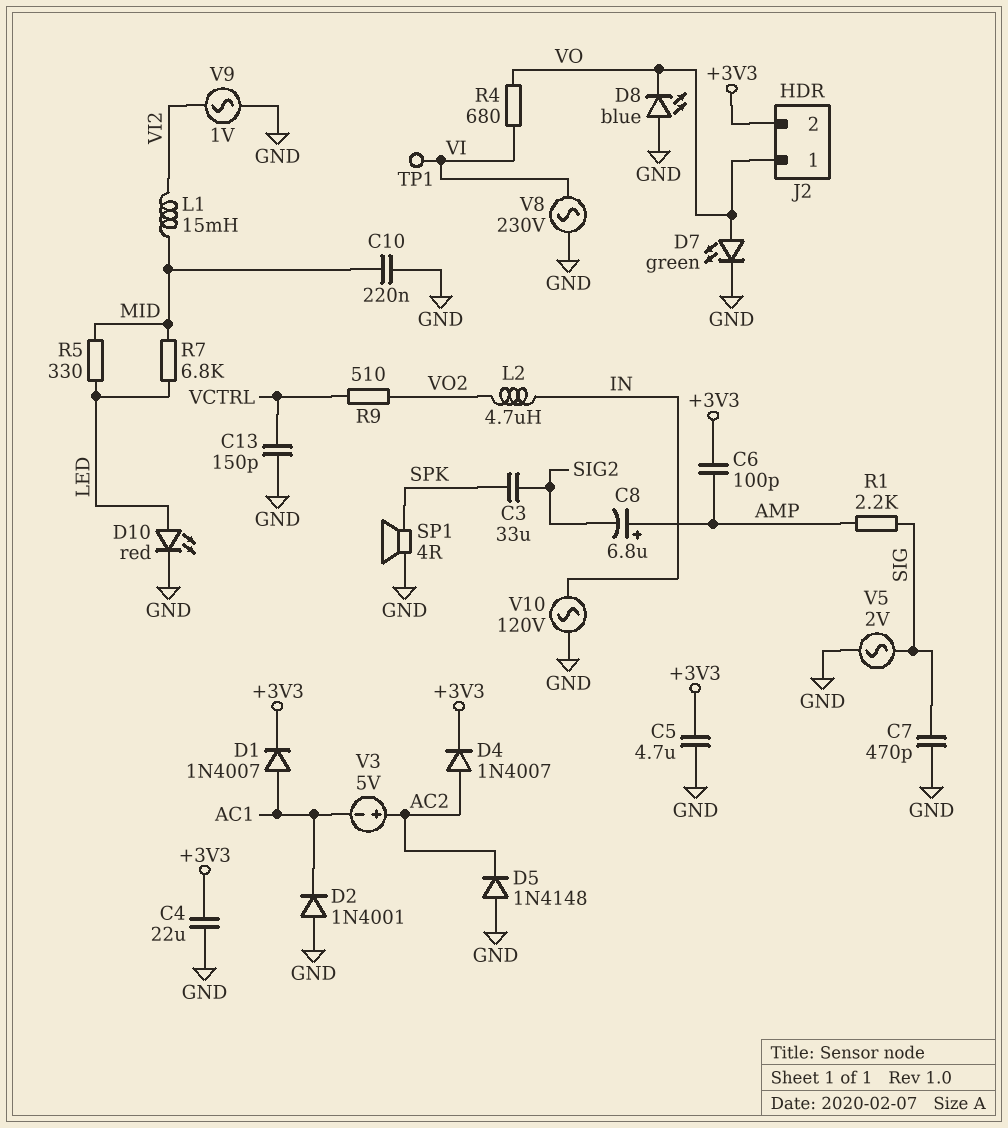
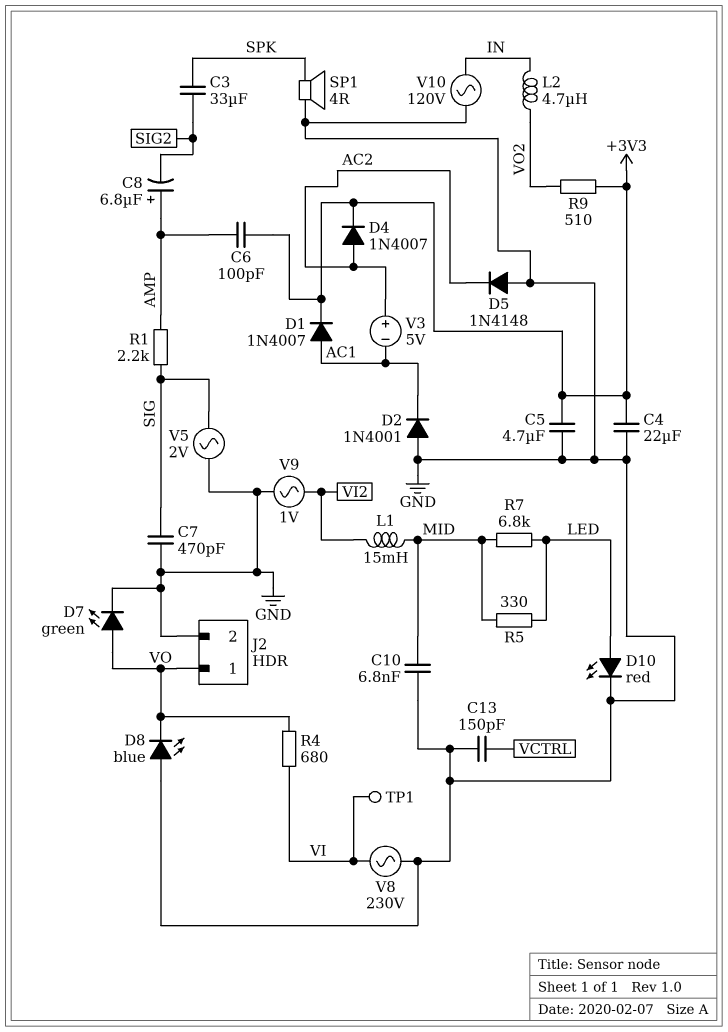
C10: 220nF (GND, MID) -> 6.8nF (GND, MID)
J2 pin 2: +3V3 -> GND
R9: 510 (VCTRL, VO2) -> 510 (+3V3, VO2)

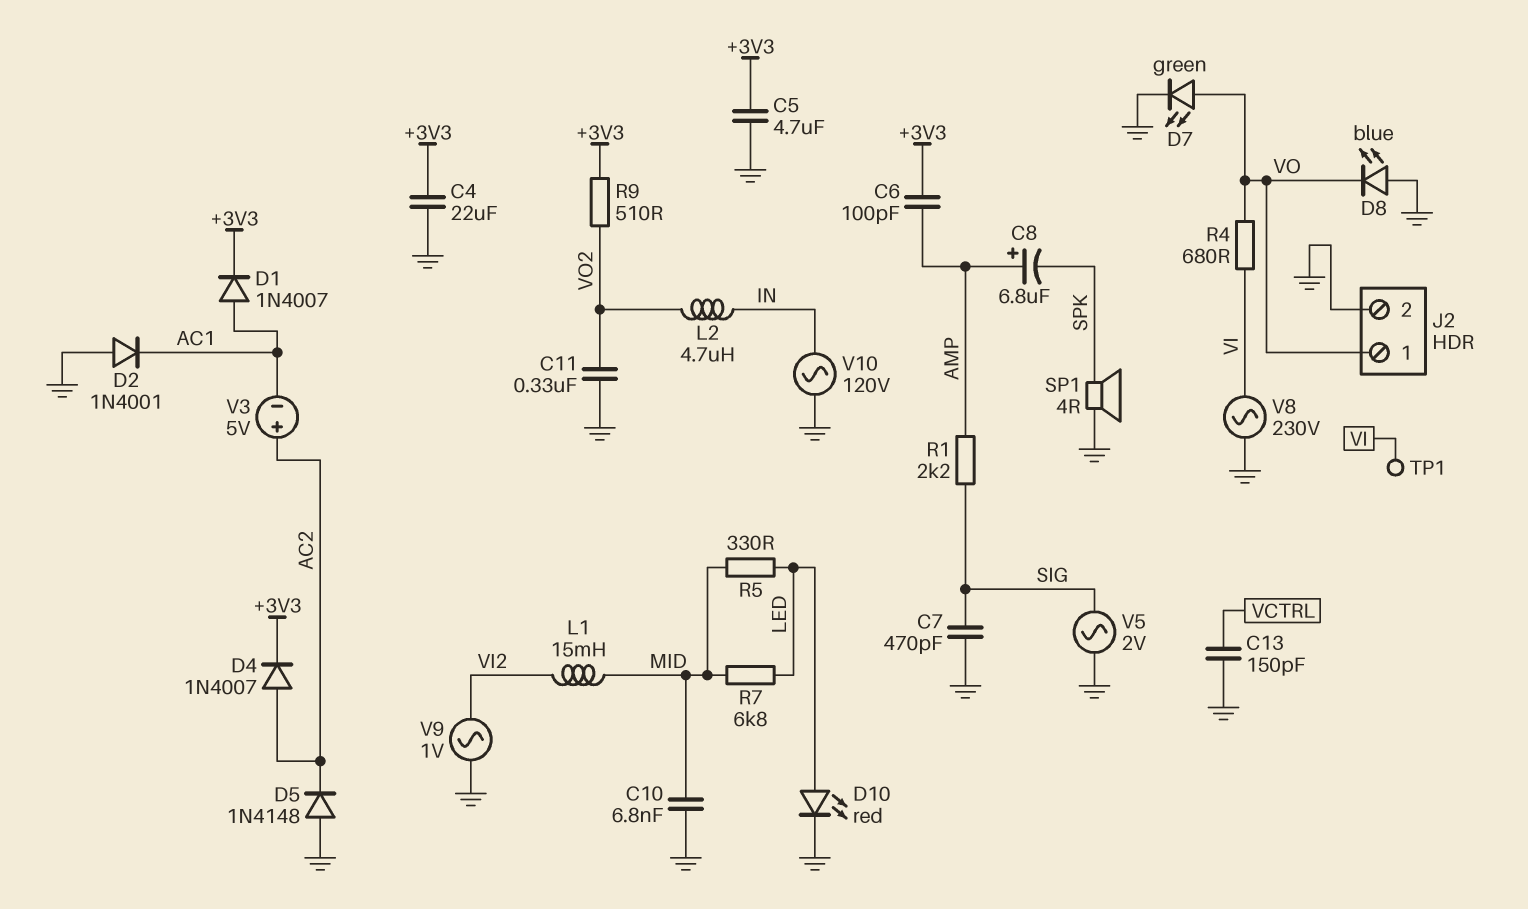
C3: 33uF (SIG2, SPK) -> none
C8: 6.8uF (plus AMP, minus SIG2) -> 6.8uF (plus AMP, minus SPK)
C11: none -> 330nF (GND, VO2)

